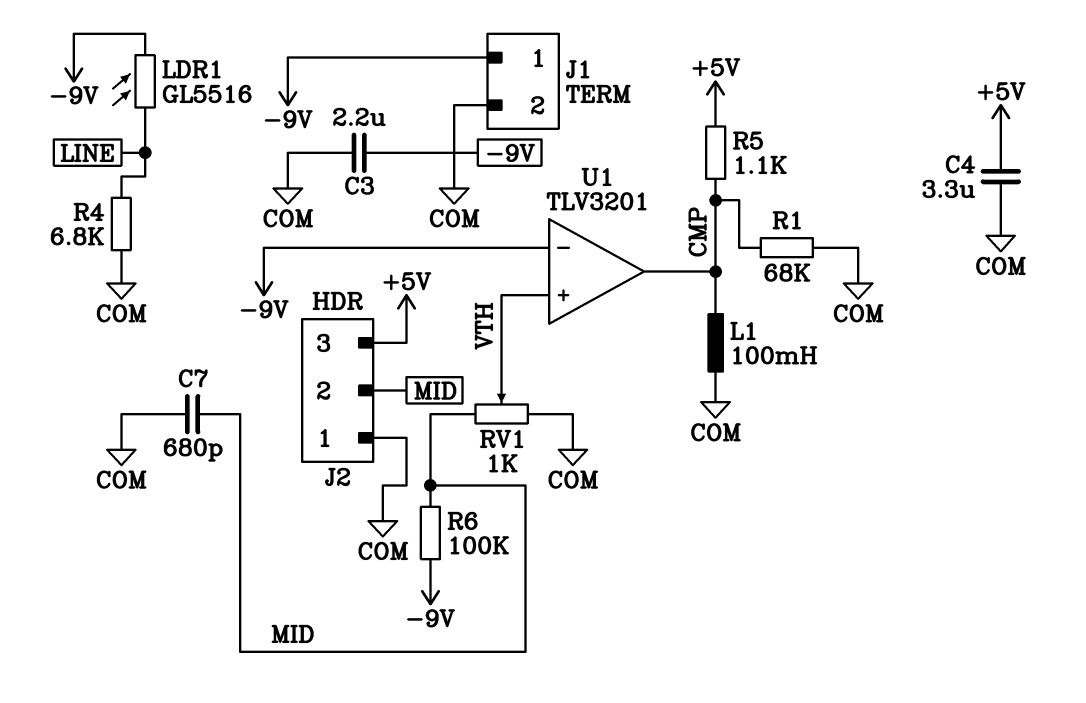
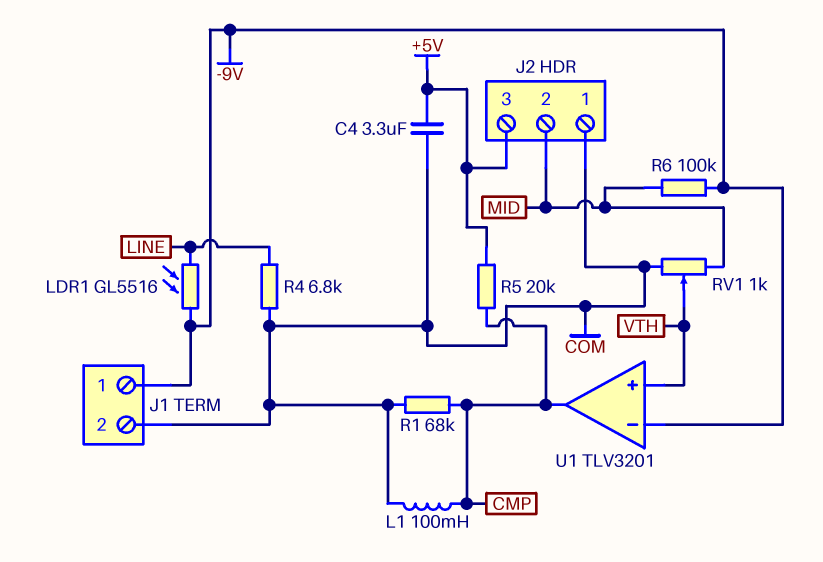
C3: 2.2uF (-9V, COM) -> none
C7: 680pF (COM, MID) -> none
R5: 1.1k (+5V, CMP) -> 20k (+5V, CMP)

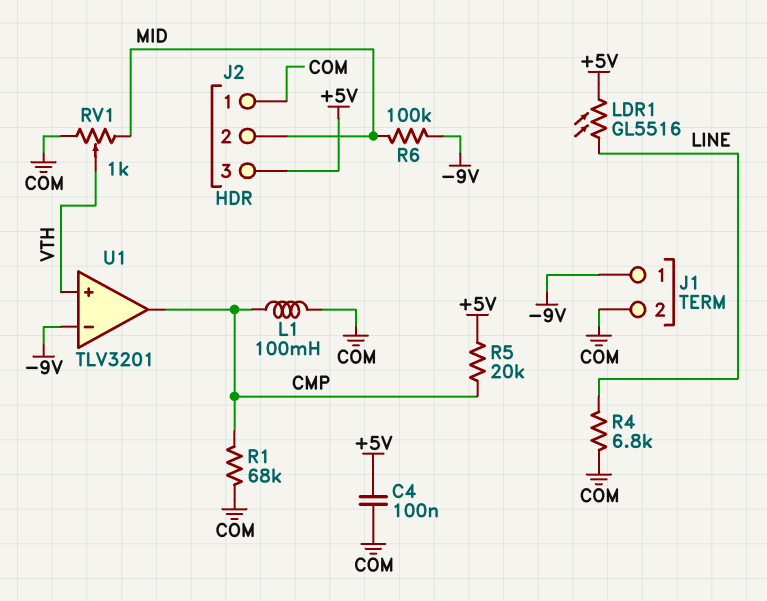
C4: 3.3uF (+5V, COM) -> 100nF (+5V, COM)
LDR1: GL5516 (-9V, LINE) -> GL5516 (+5V, LINE)

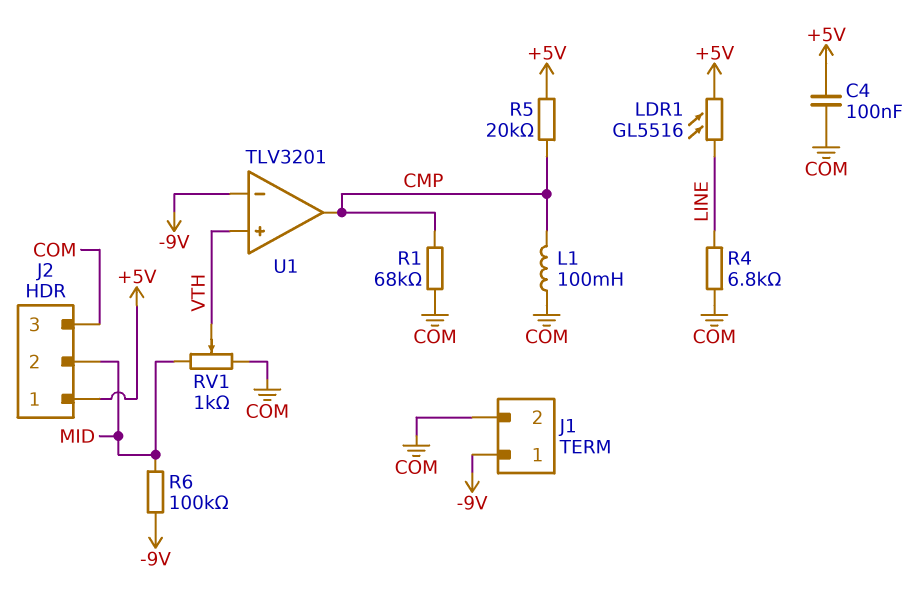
J2 pin 1: COM -> +5V
J2 pin 3: +5V -> COM

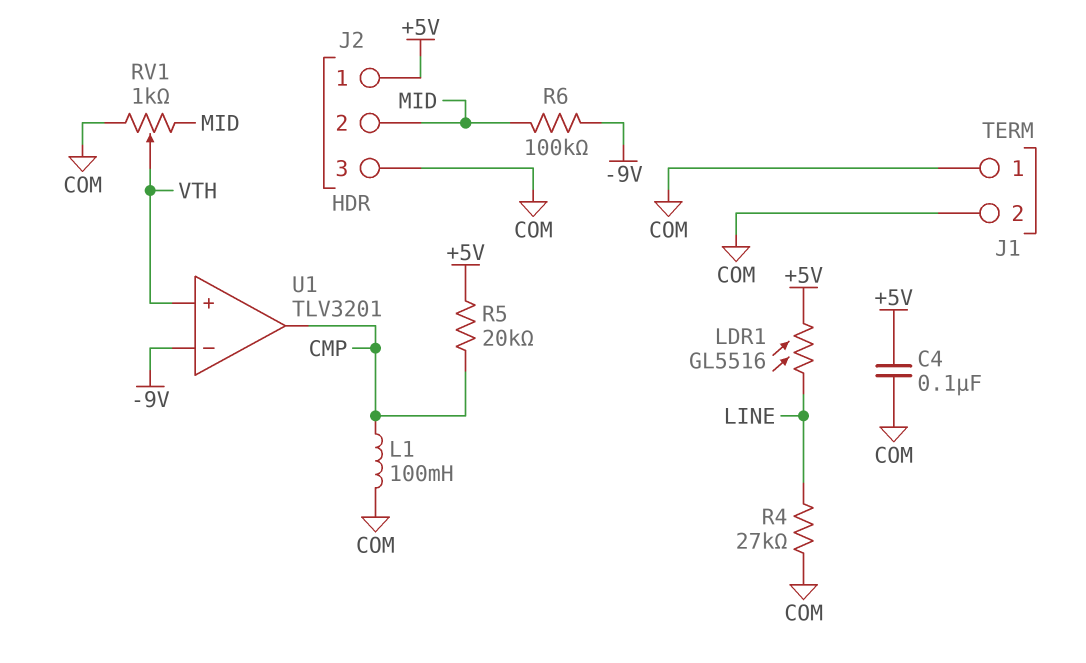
J1 pin 1: -9V -> COM
R1: 68k (CMP, COM) -> none
R4: 6.8k (COM, LINE) -> 27k (COM, LINE)

